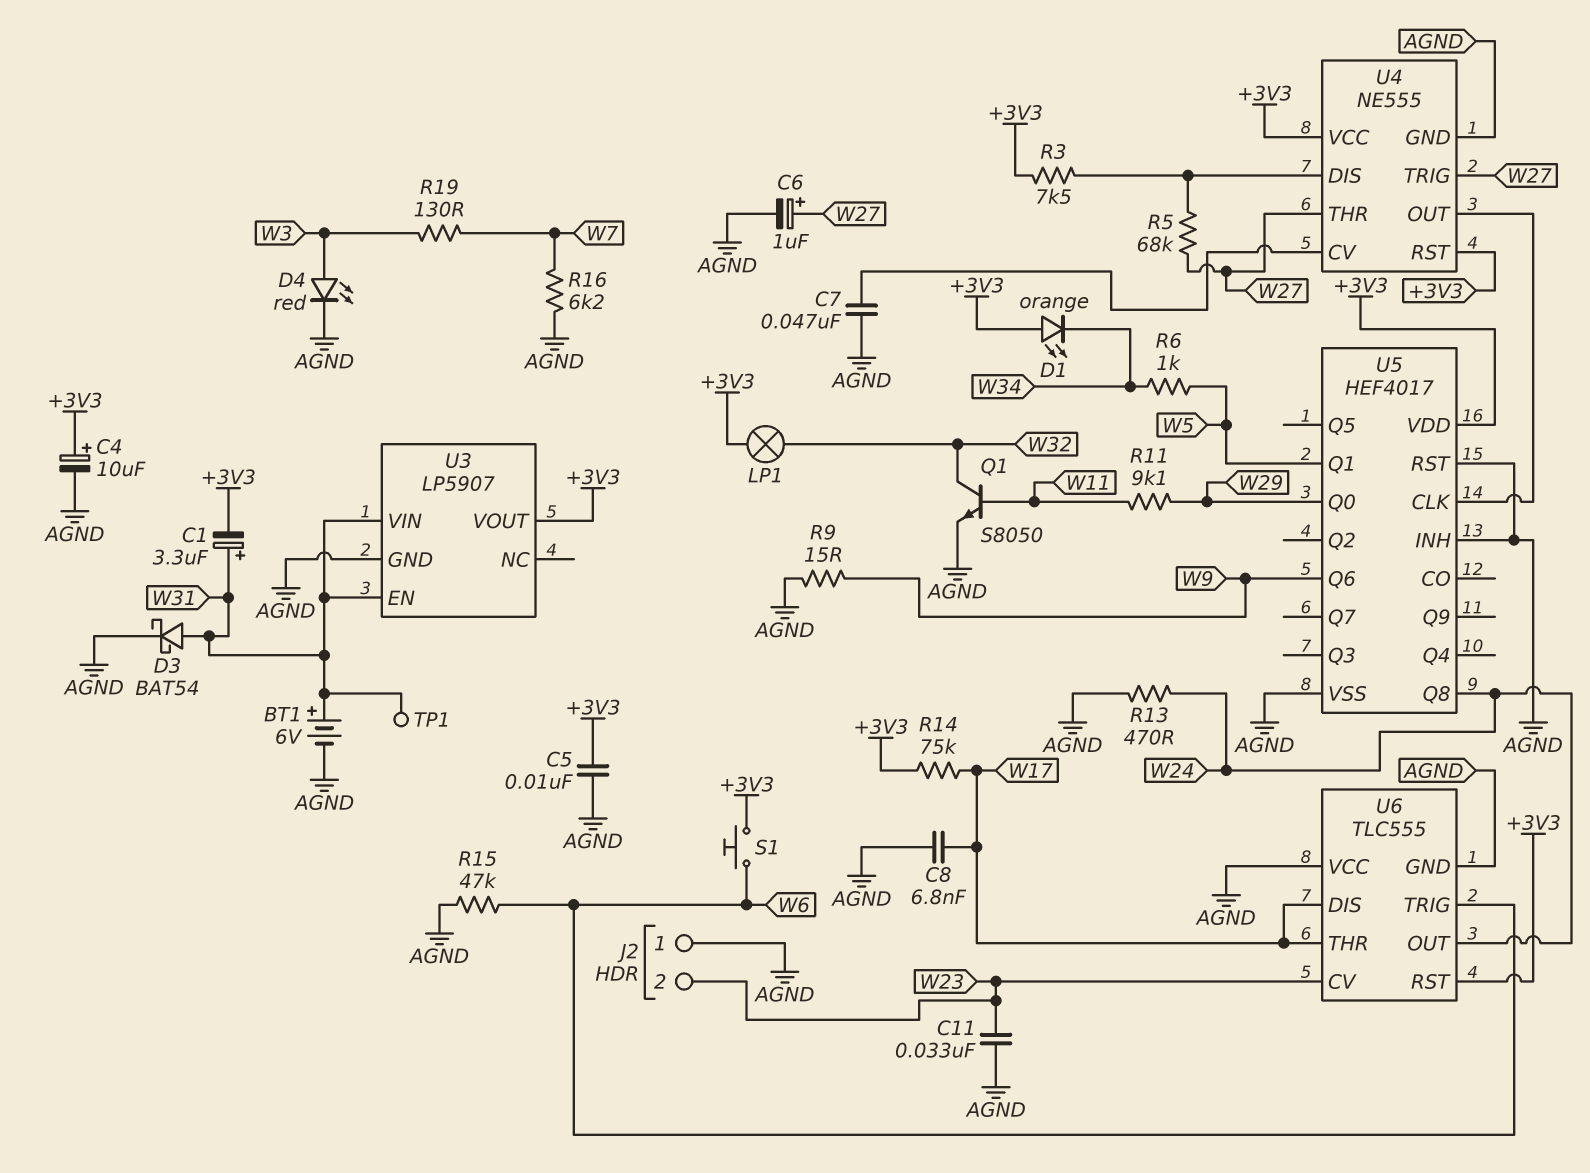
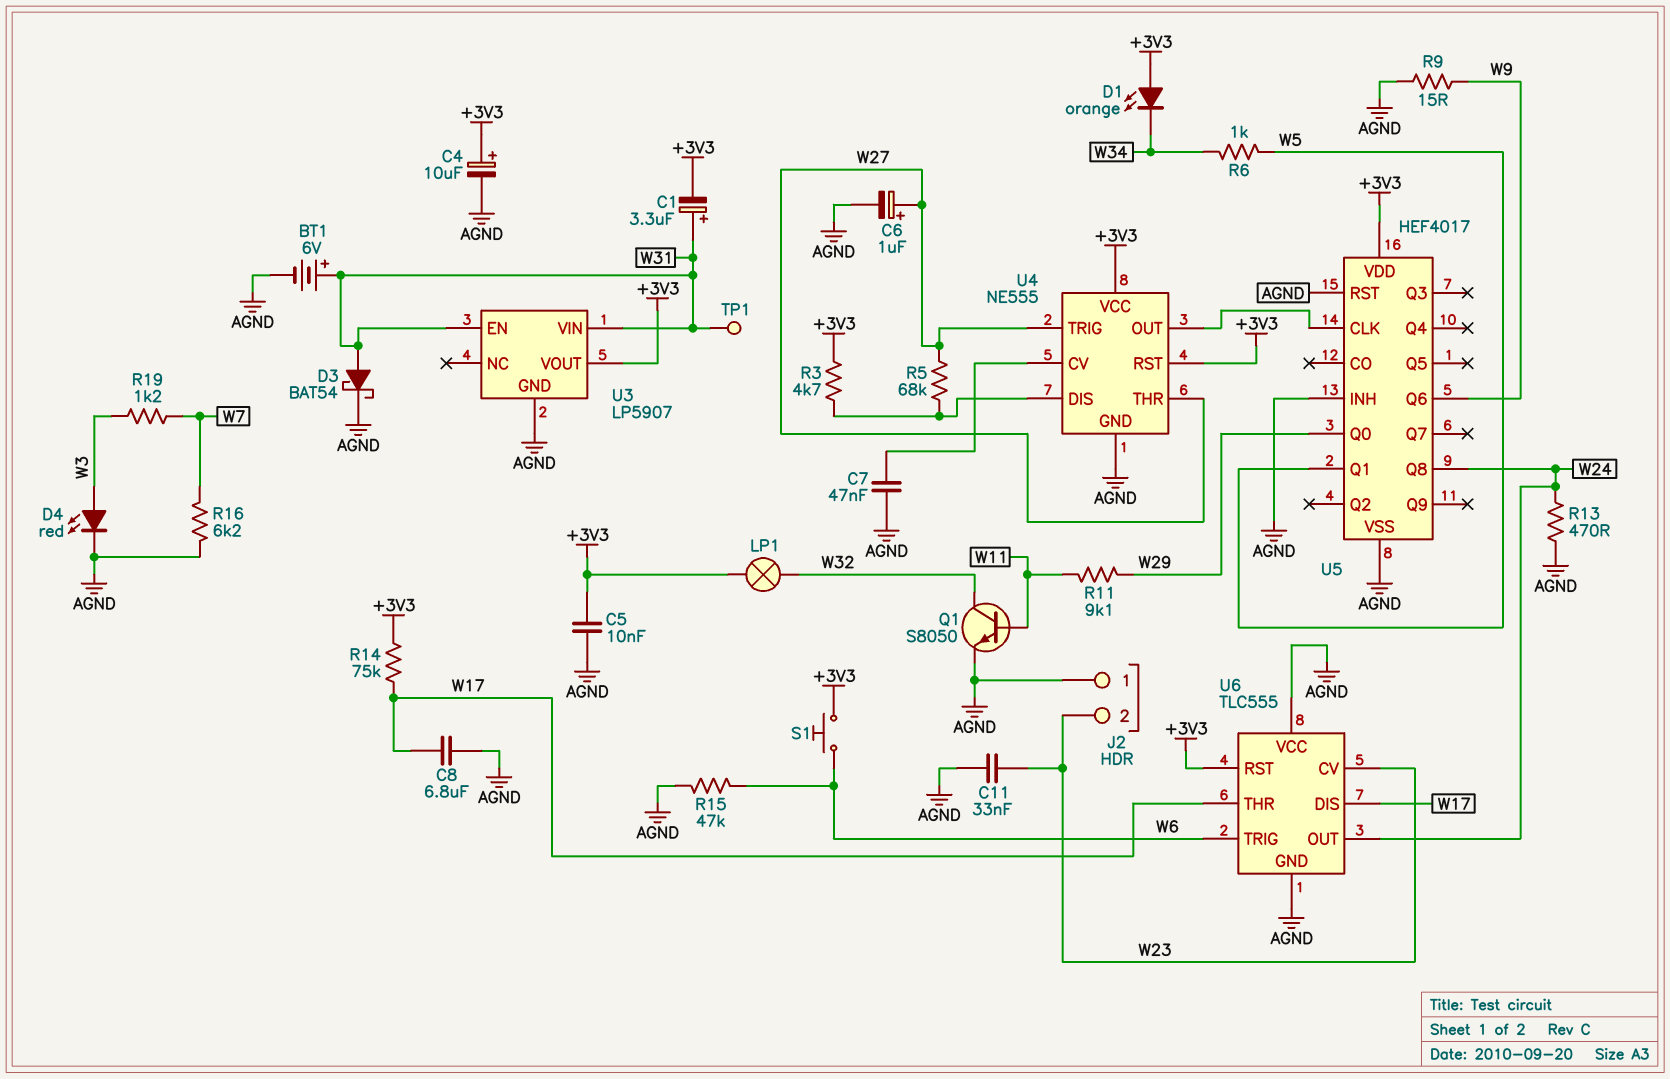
C8: 6.8nF (AGND, W17) -> 6.8uF (AGND, W17)
R3: 7.5k (+3V3, U4/DIS) -> 4.7k (+3V3, U4/DIS)
R19: 130 (W3, W7) -> 1.2k (W3, W7)

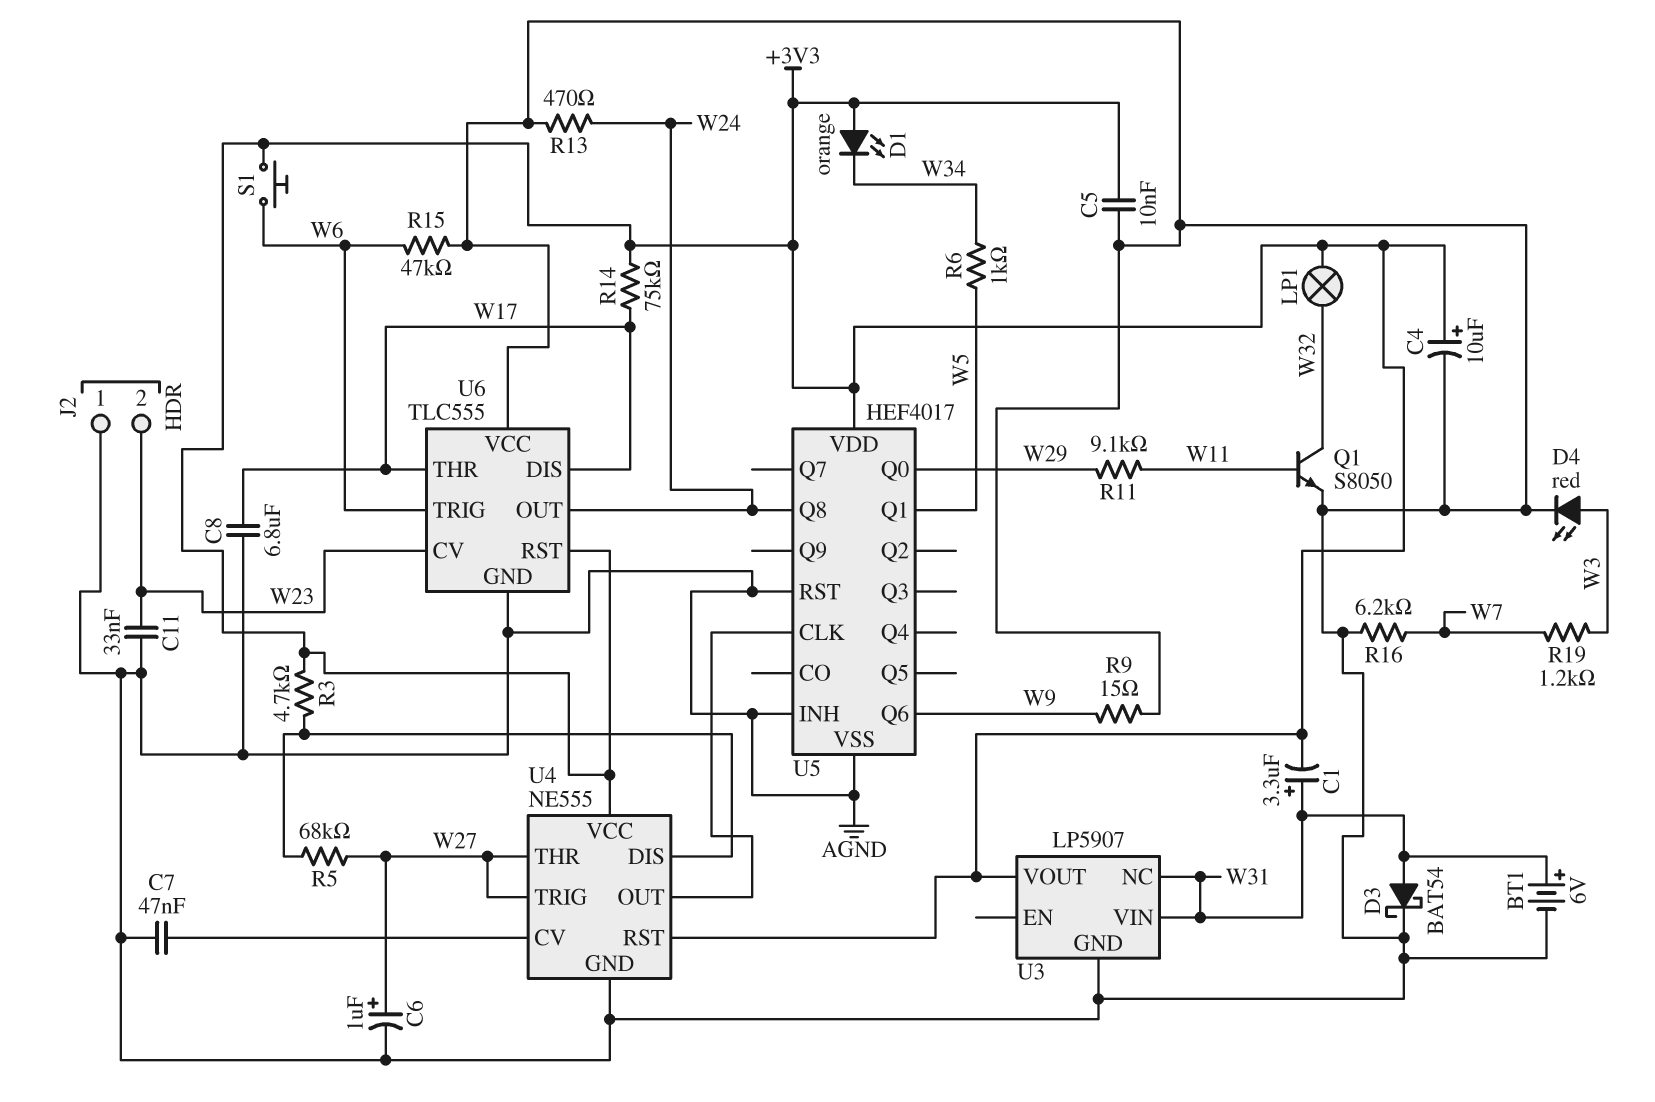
TP1: test point (W31) -> none
U3 pin EN: W31 -> none
U3 pin NC: none -> W31

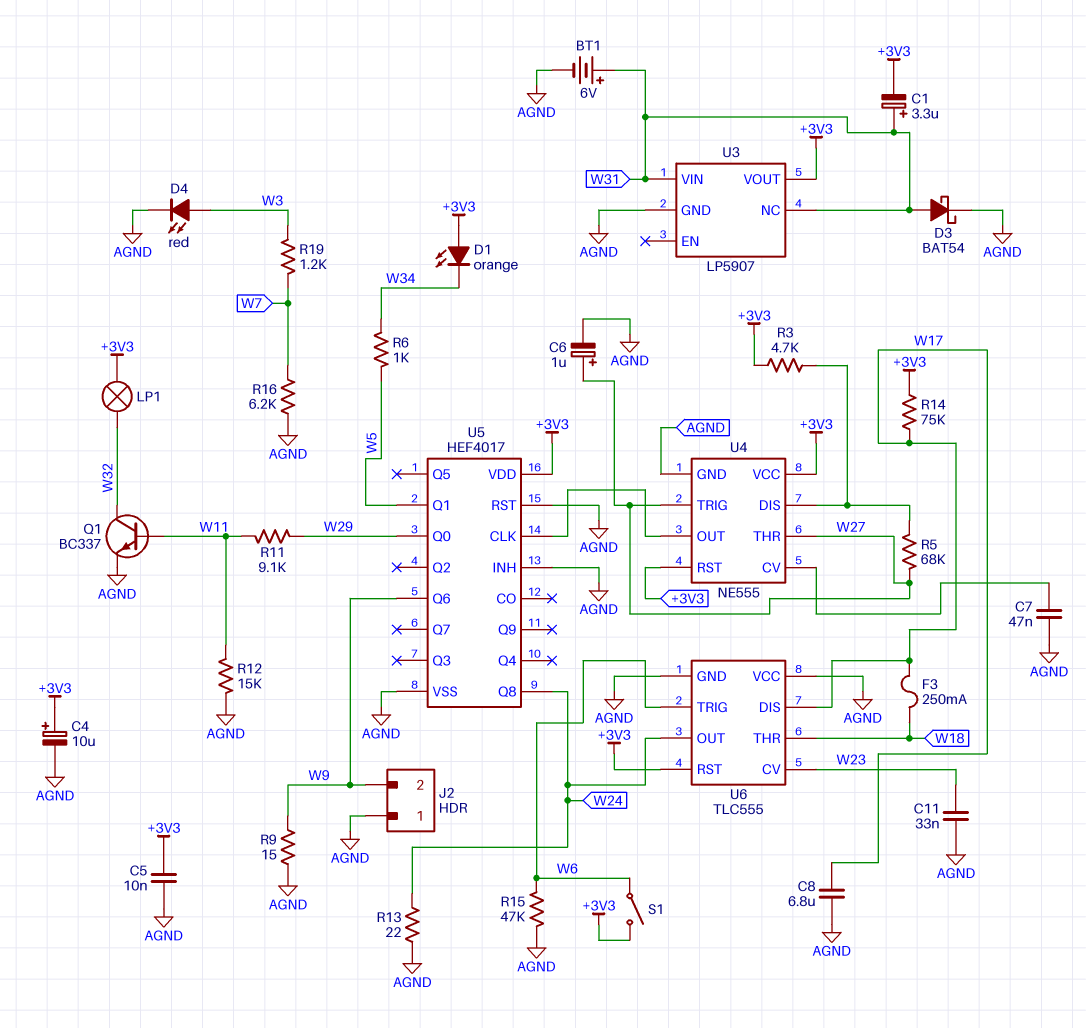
F3: none -> 250mA (W17, W18)
J2 pin 2: W23 -> W9
Q1: NPN S8050 (B W11, C W32, E AGND) -> NPN BC337 (B W11, C W32, E AGND)
R12: none -> 15k (AGND, W11)
R13: 470 (AGND, W24) -> 22 (AGND, W24)
S1: button (+3V3, W6) -> switch (+3V3, W6)
U6 pin THR: W17 -> W18

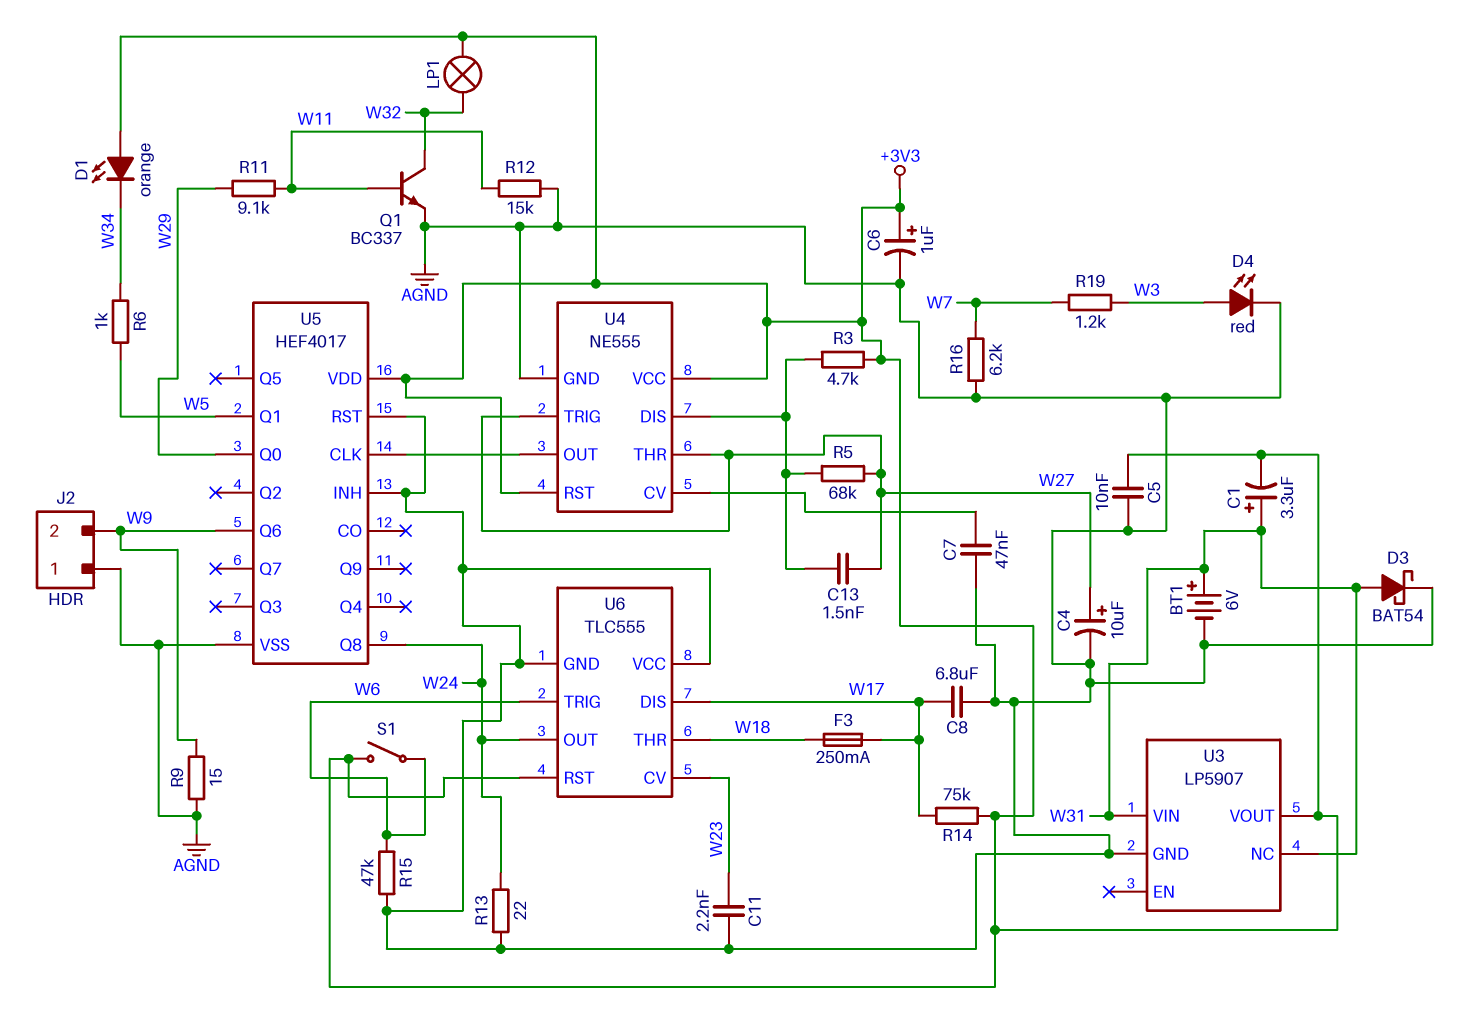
C4: 10uF (plus +3V3, minus AGND) -> 10uF (plus W27, minus AGND)
C6: 1uF (plus W27, minus AGND) -> 1uF (plus +3V3, minus AGND)
C11: 33nF (AGND, W23) -> 2.2nF (AGND, W23)
C13: none -> 1.5nF (U4/DIS, W27)

